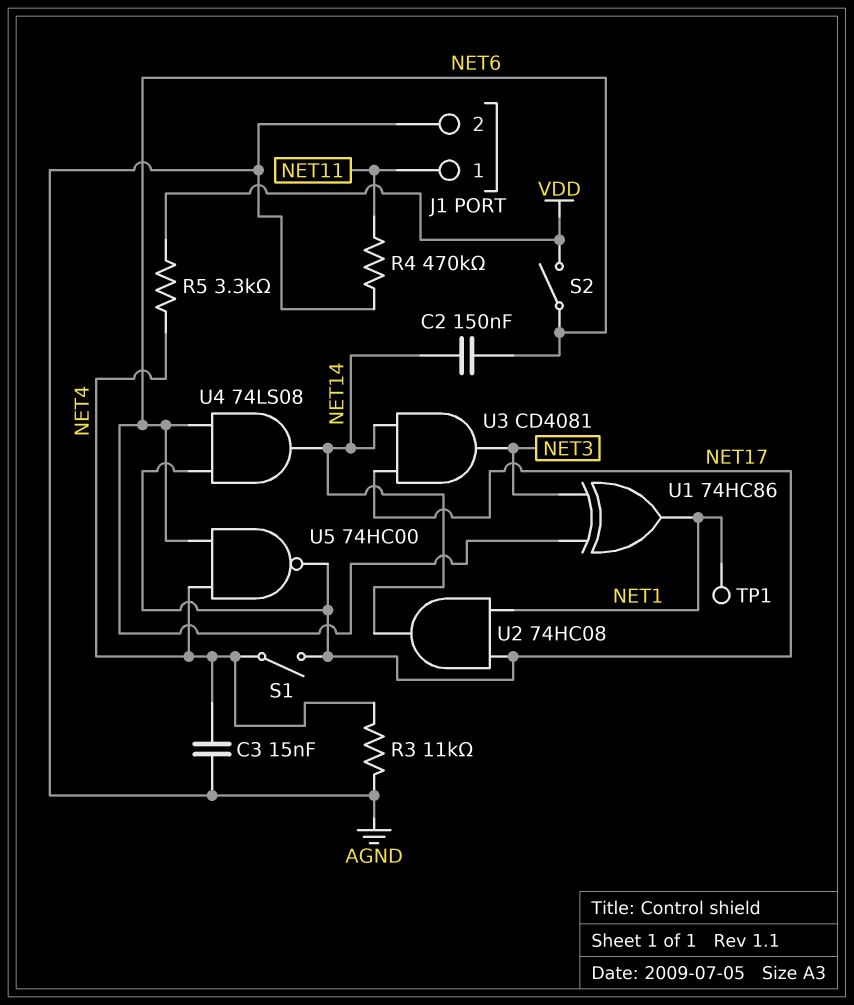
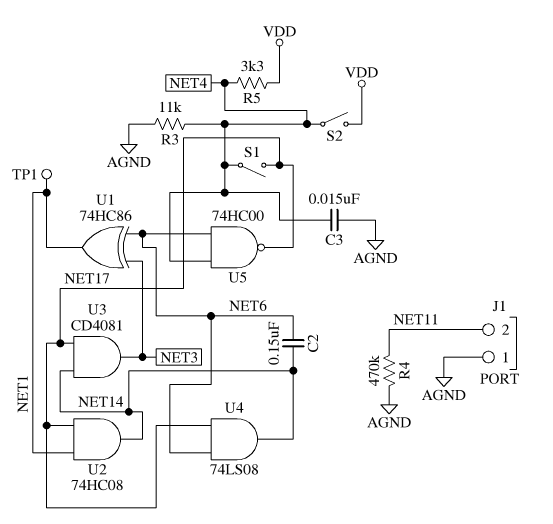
J1 pin 1: NET11 -> AGND
J1 pin 2: AGND -> NET11
S2: switch (NET6, VDD) -> switch (NET4, VDD)

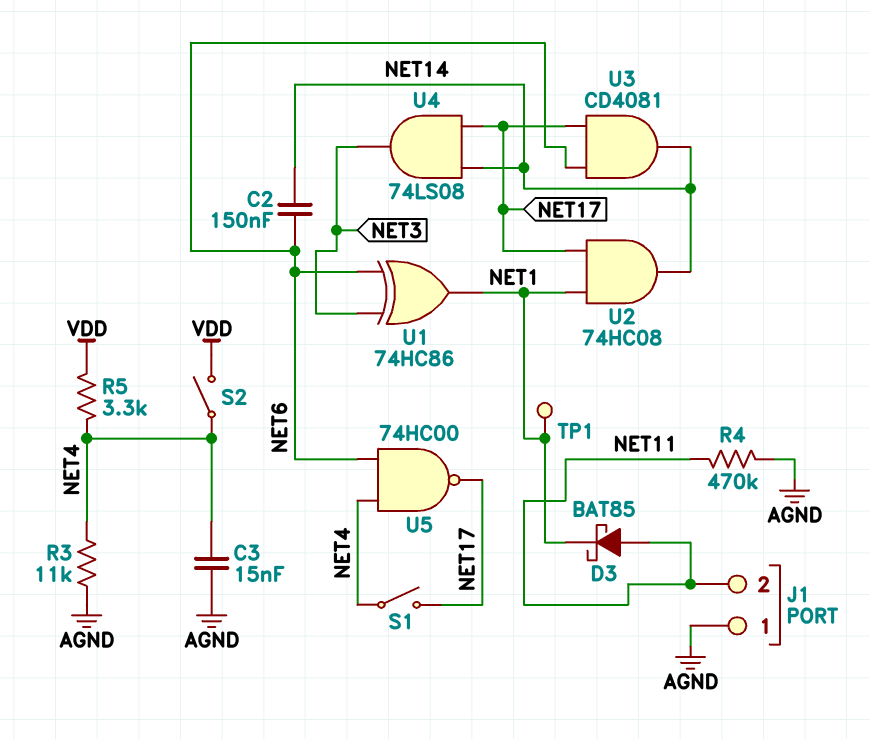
D3: none -> schottky BAT85 (A NET11, K NET1)
U3: AND CD4081 (in NET14, in NET17, out NET3) -> AND CD4081 (in NET6, in NET17, out NET14)
U4: AND 74LS08 (in NET6, in NET17, out NET14) -> AND 74LS08 (in NET14, in NET17, out NET3)

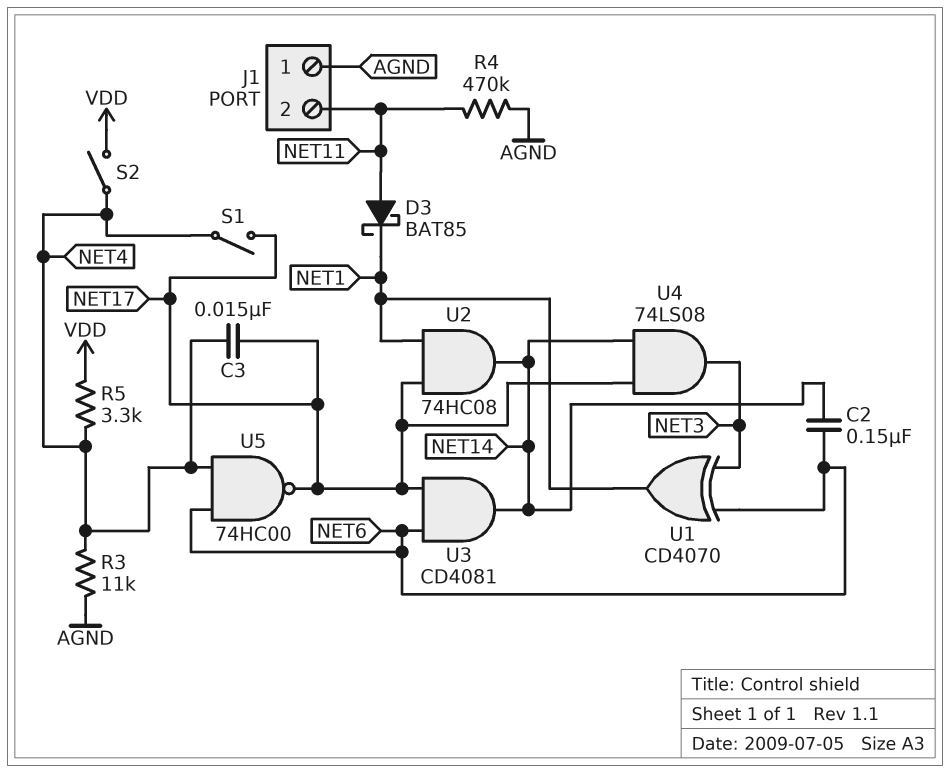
C3: 15nF (AGND, NET4) -> 15nF (NET4, NET17)
TP1: test point (NET1) -> none
U1: XOR 74HC86 (in NET3, in NET6, out NET1) -> XOR CD4070 (in NET3, in NET6, out NET1)

